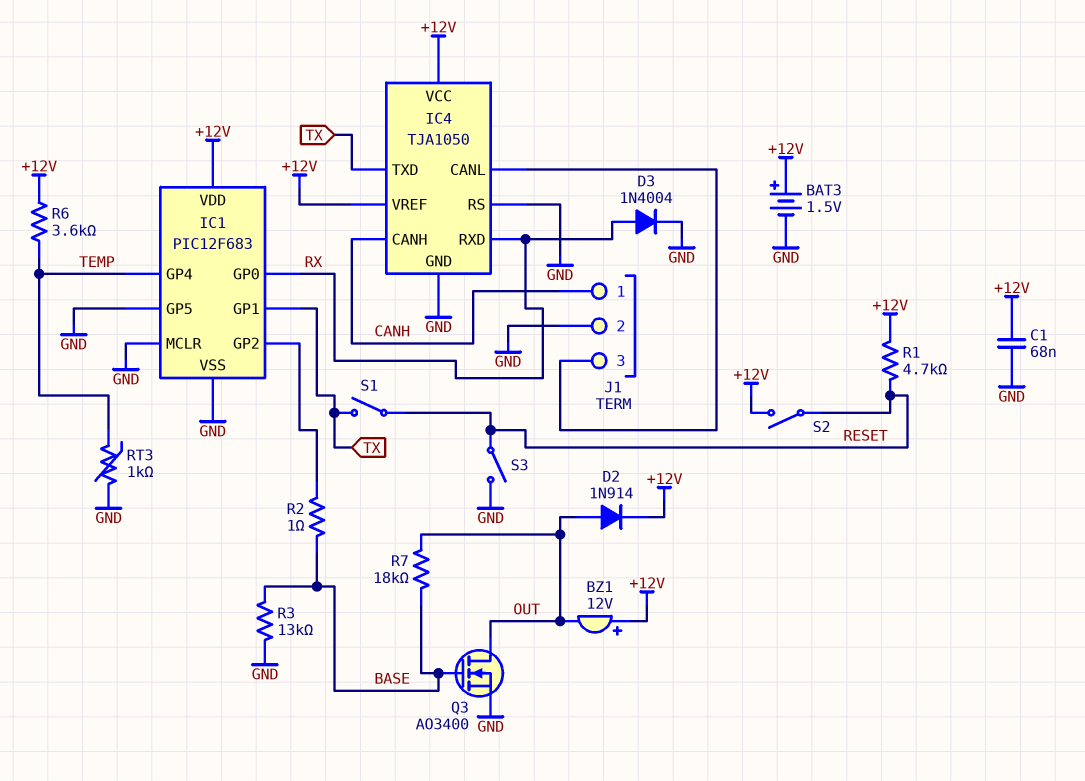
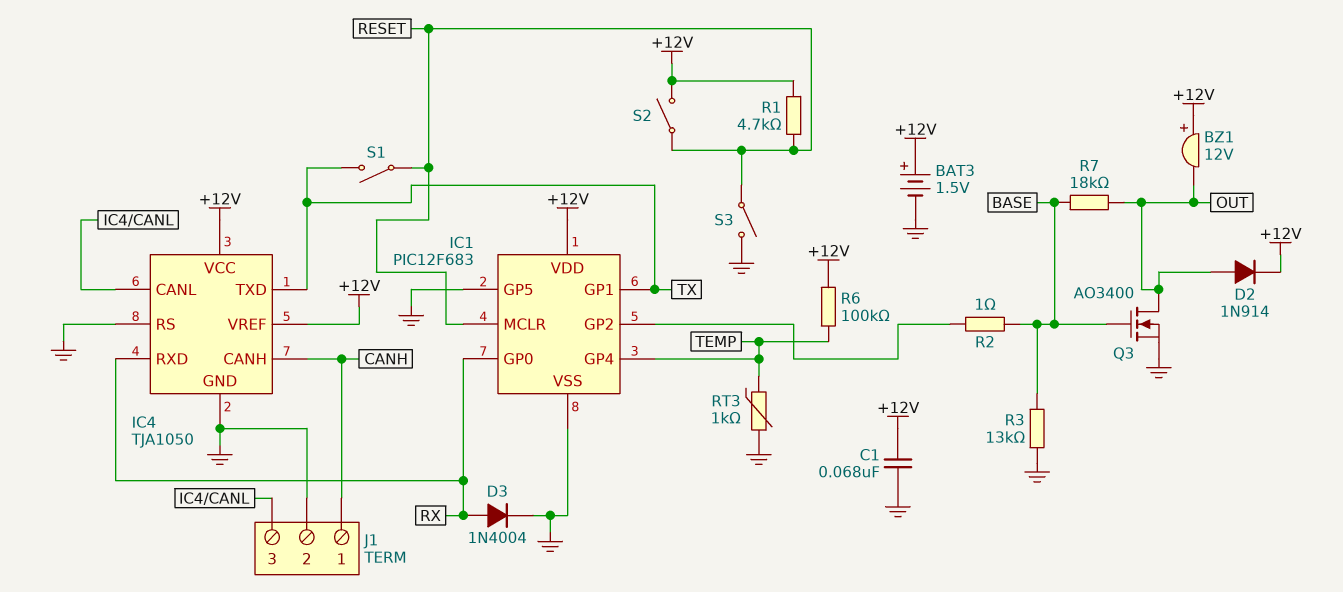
IC1 pin MCLR: GND -> RESET
R6: 3.6k (+12V, TEMP) -> 100k (+12V, TEMP)

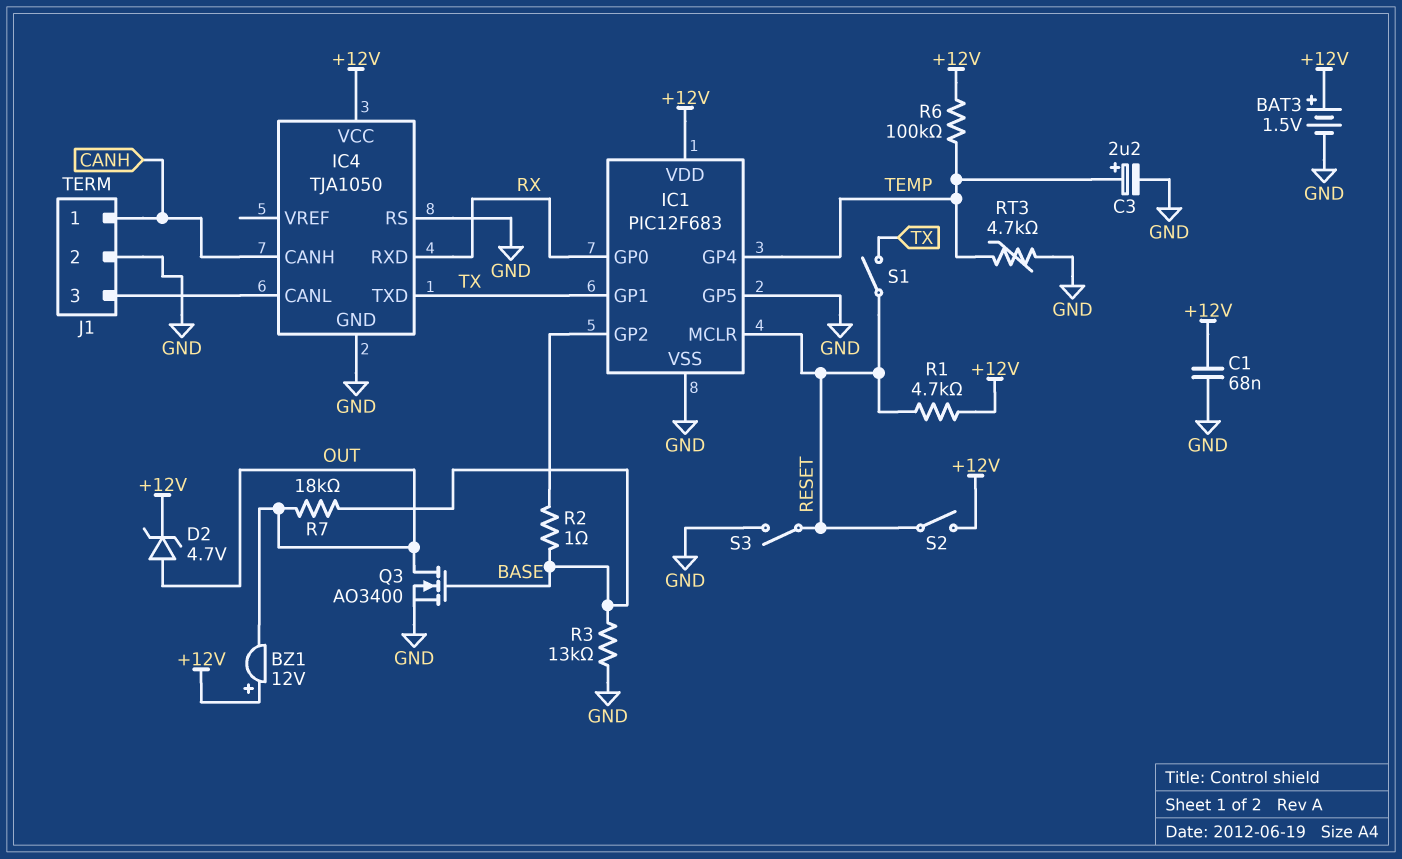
C3: none -> 2.2uF (plus TEMP, minus GND)
D2: diode 1N914 (A OUT, K +12V) -> zener 4.7V (A OUT, K +12V)
D3: diode 1N4004 (A RX, K GND) -> none
IC4 pin VREF: +12V -> none
RT3: 1k (GND, TEMP) -> 4.7k (GND, TEMP)

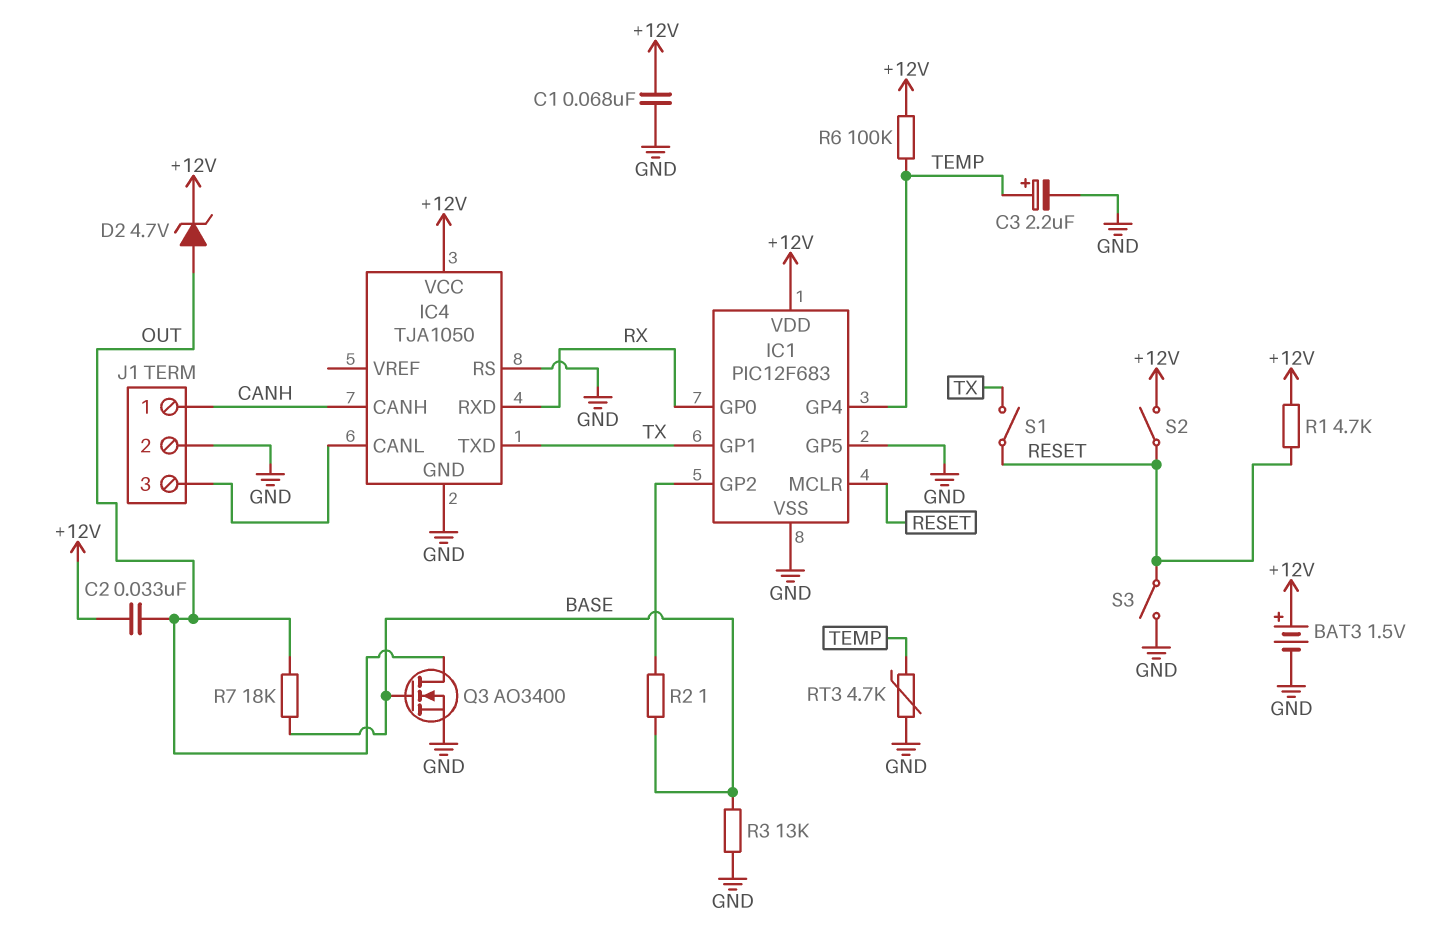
BZ1: buzzer 12V (plus +12V, minus OUT) -> none
C2: none -> 33nF (+12V, OUT)

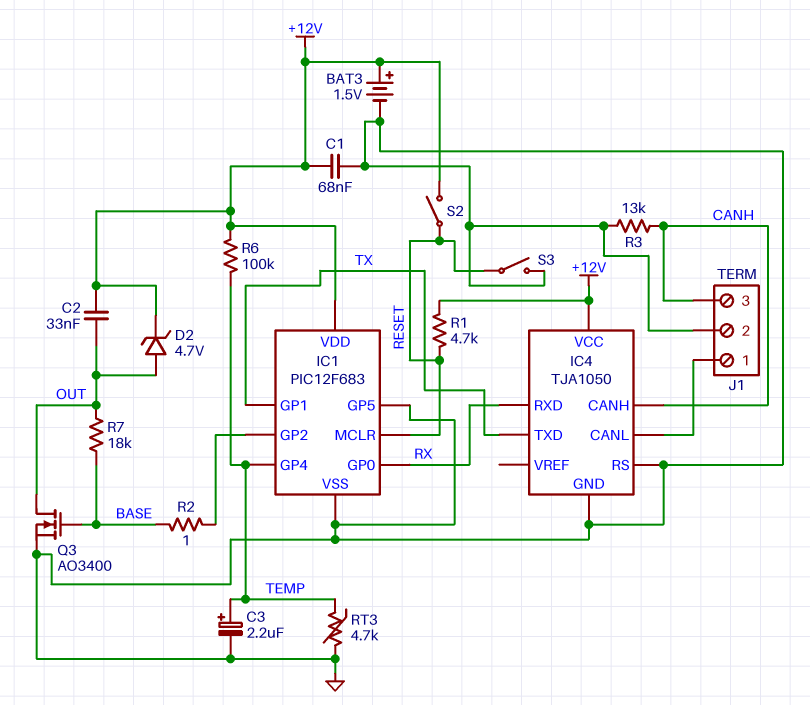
J1 pin 1: CANH -> IC4/CANL
J1 pin 3: IC4/CANL -> CANH
R3: 13k (BASE, GND) -> 13k (CANH, GND)
S1: switch (RESET, TX) -> none

